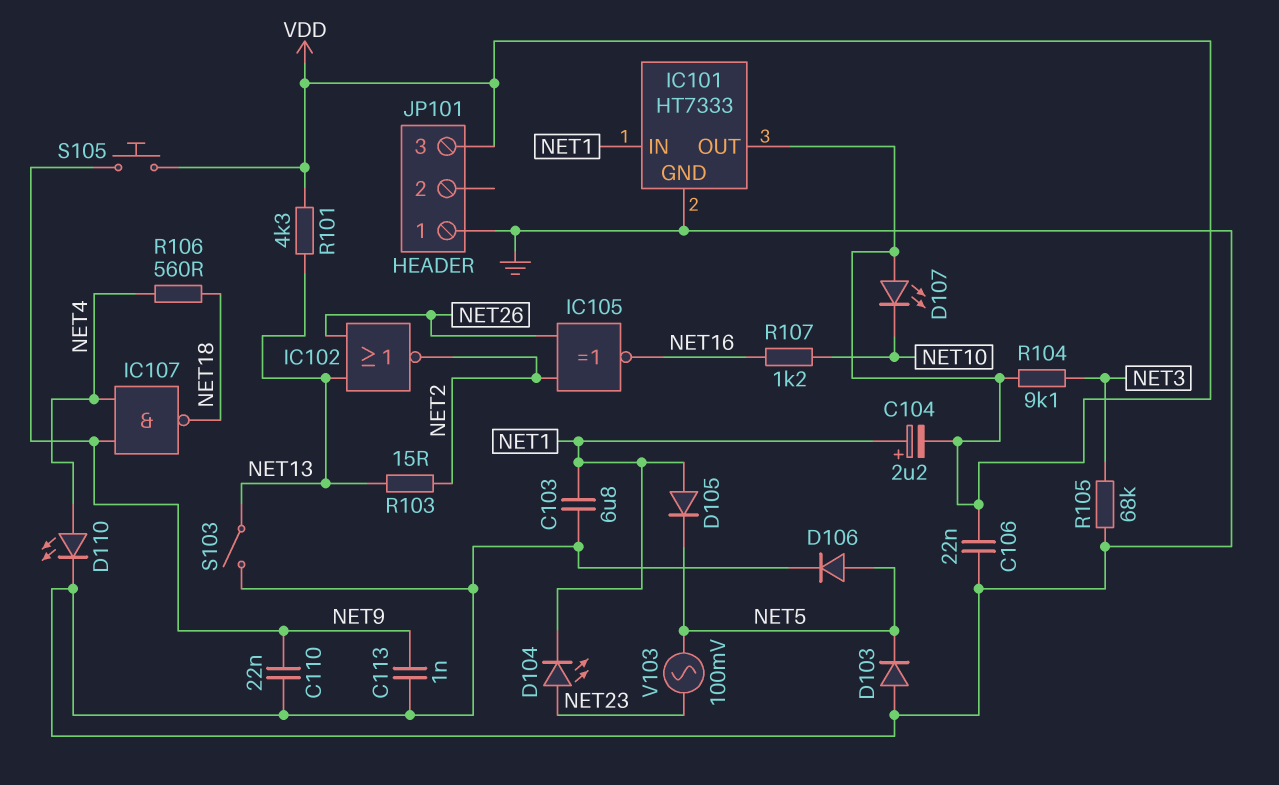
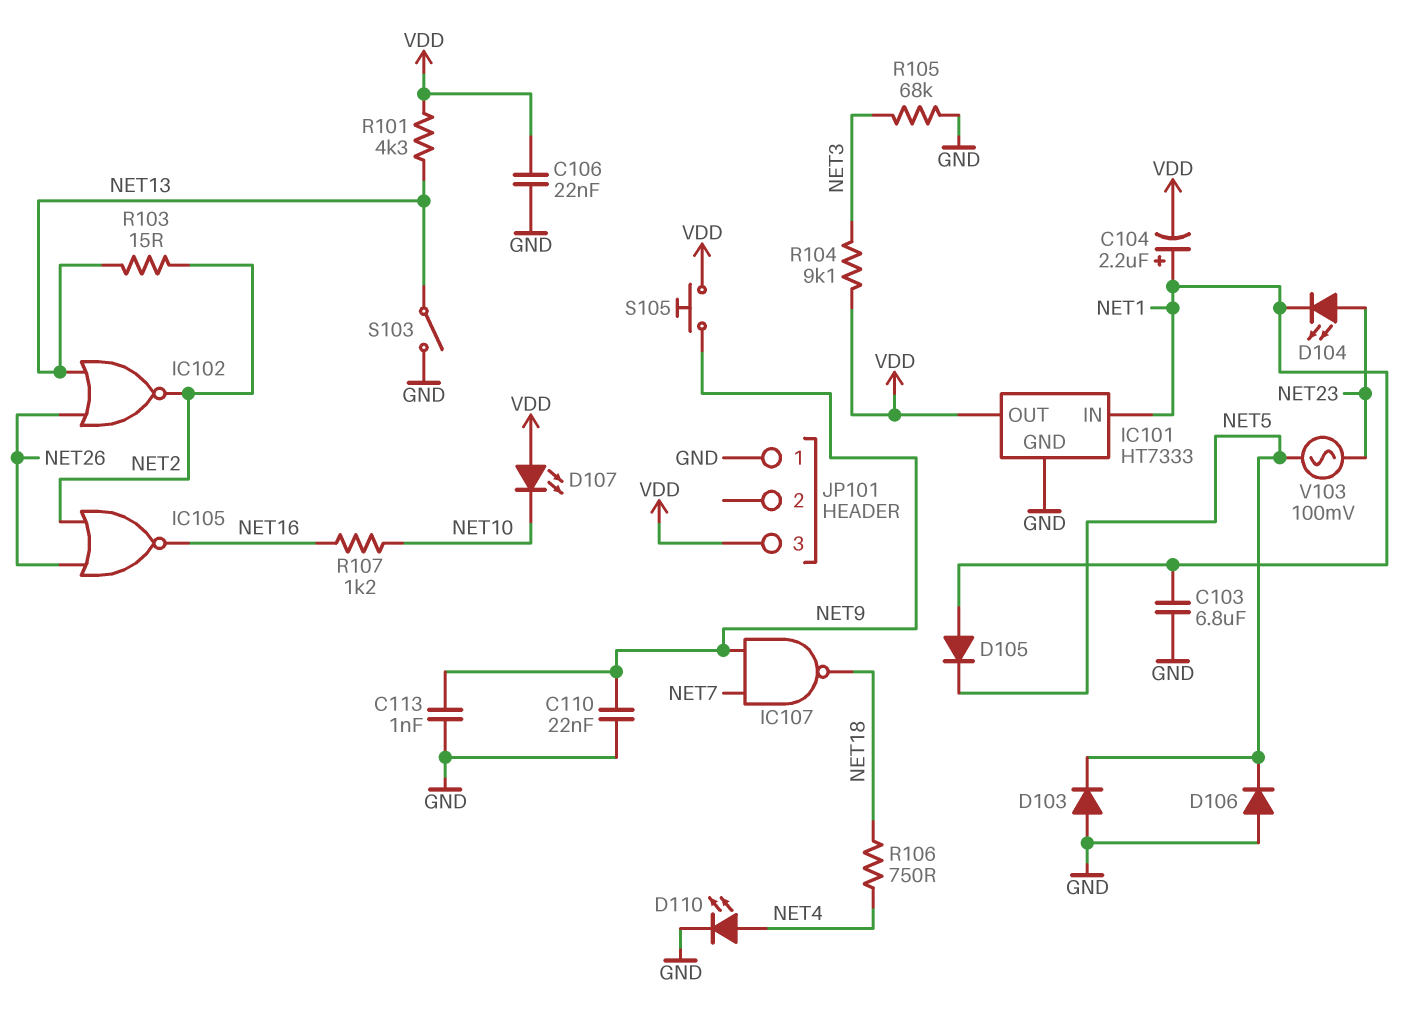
D106: diode (A NET5, K GND) -> diode (A GND, K NET5)
IC105: XNOR (in NET2, in NET26, out NET16) -> NOR (in NET2, in NET26, out NET16)
IC107: NAND (in NET4, in NET9, out NET18) -> NAND (in NET7, in NET9, out NET18)
R106: 560 (NET4, NET18) -> 750 (NET4, NET18)

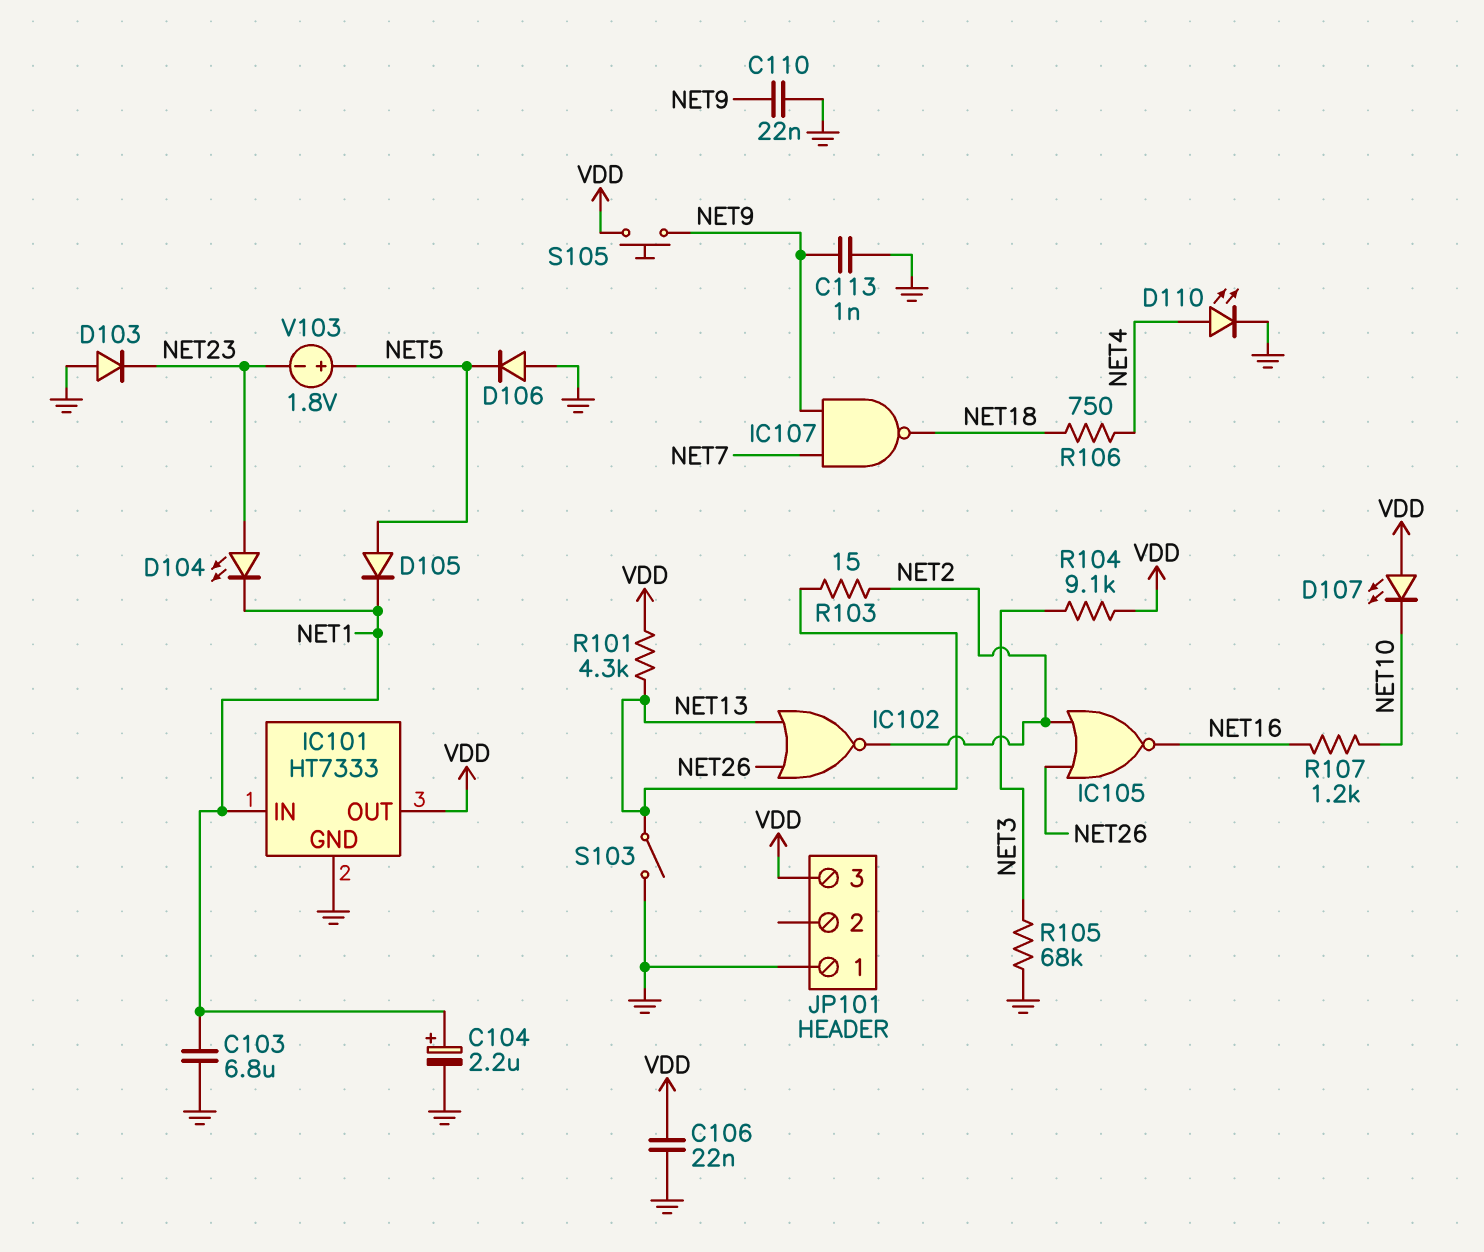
C104: 2.2uF (plus NET1, minus VDD) -> 2.2uF (plus NET1, minus GND)
D103: diode (A GND, K NET5) -> diode (A GND, K NET23)
D105: diode (A NET1, K NET5) -> diode (A NET5, K NET1)
V103: AC 100mV (NET5, NET23) -> 1.8V (plus NET5, minus NET23)

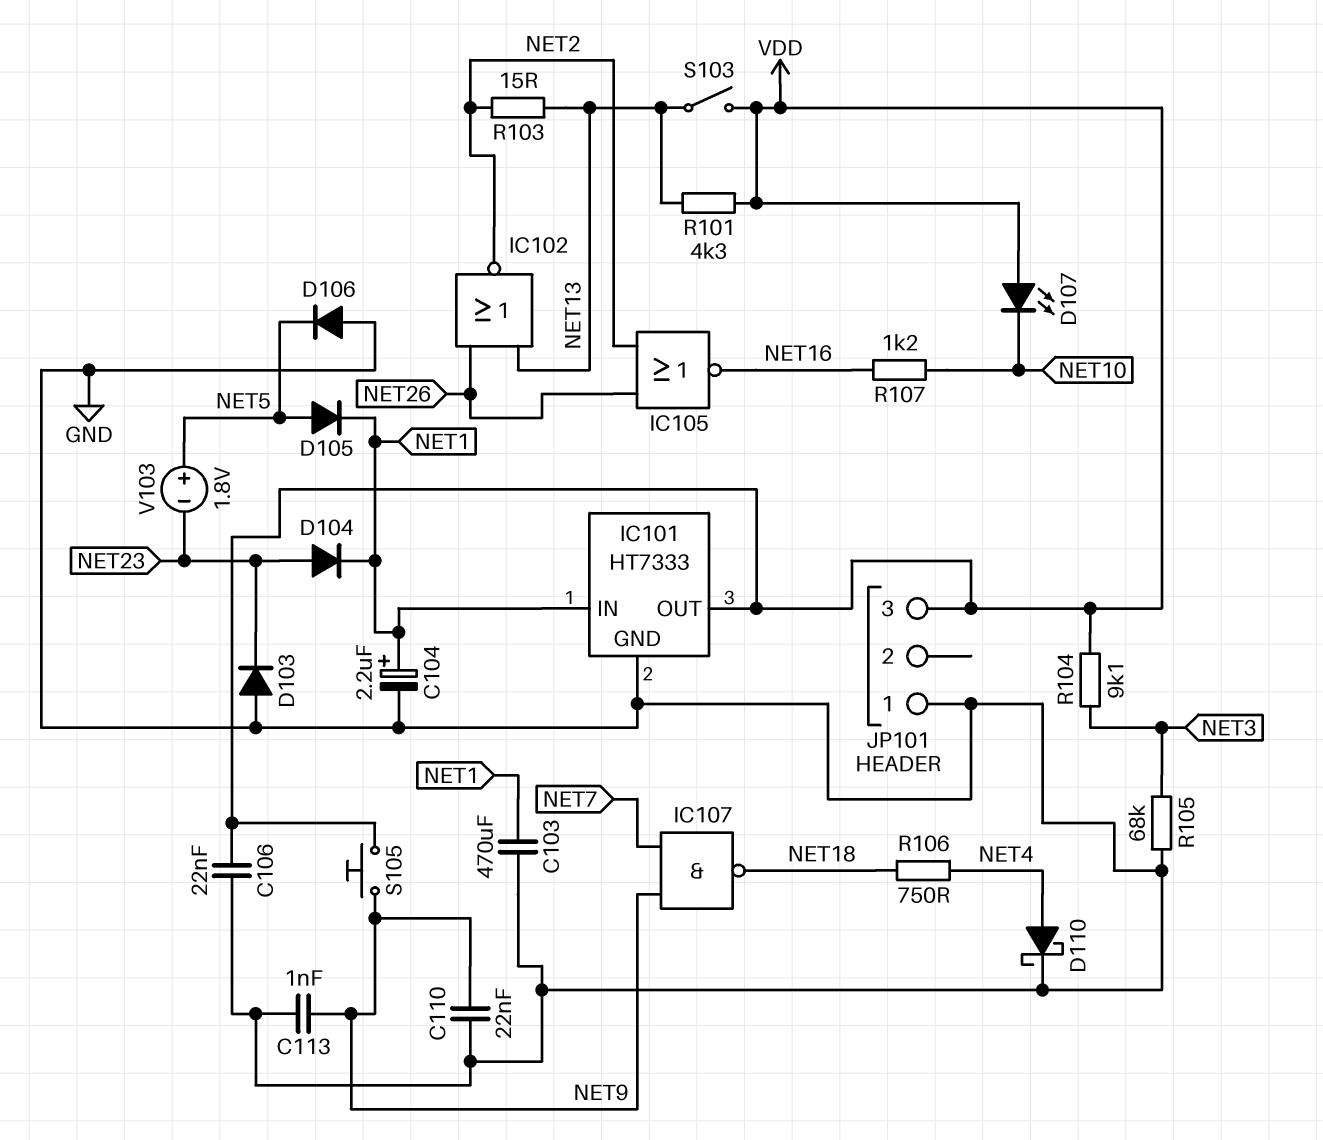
C103: 6.8uF (GND, NET1) -> 470uF (GND, NET1)
D104: LED (A NET23, K NET1) -> diode (A NET23, K NET1)
D110: LED (A NET4, K GND) -> schottky (A NET4, K GND)
S103: switch (GND, NET13) -> switch (NET13, VDD)

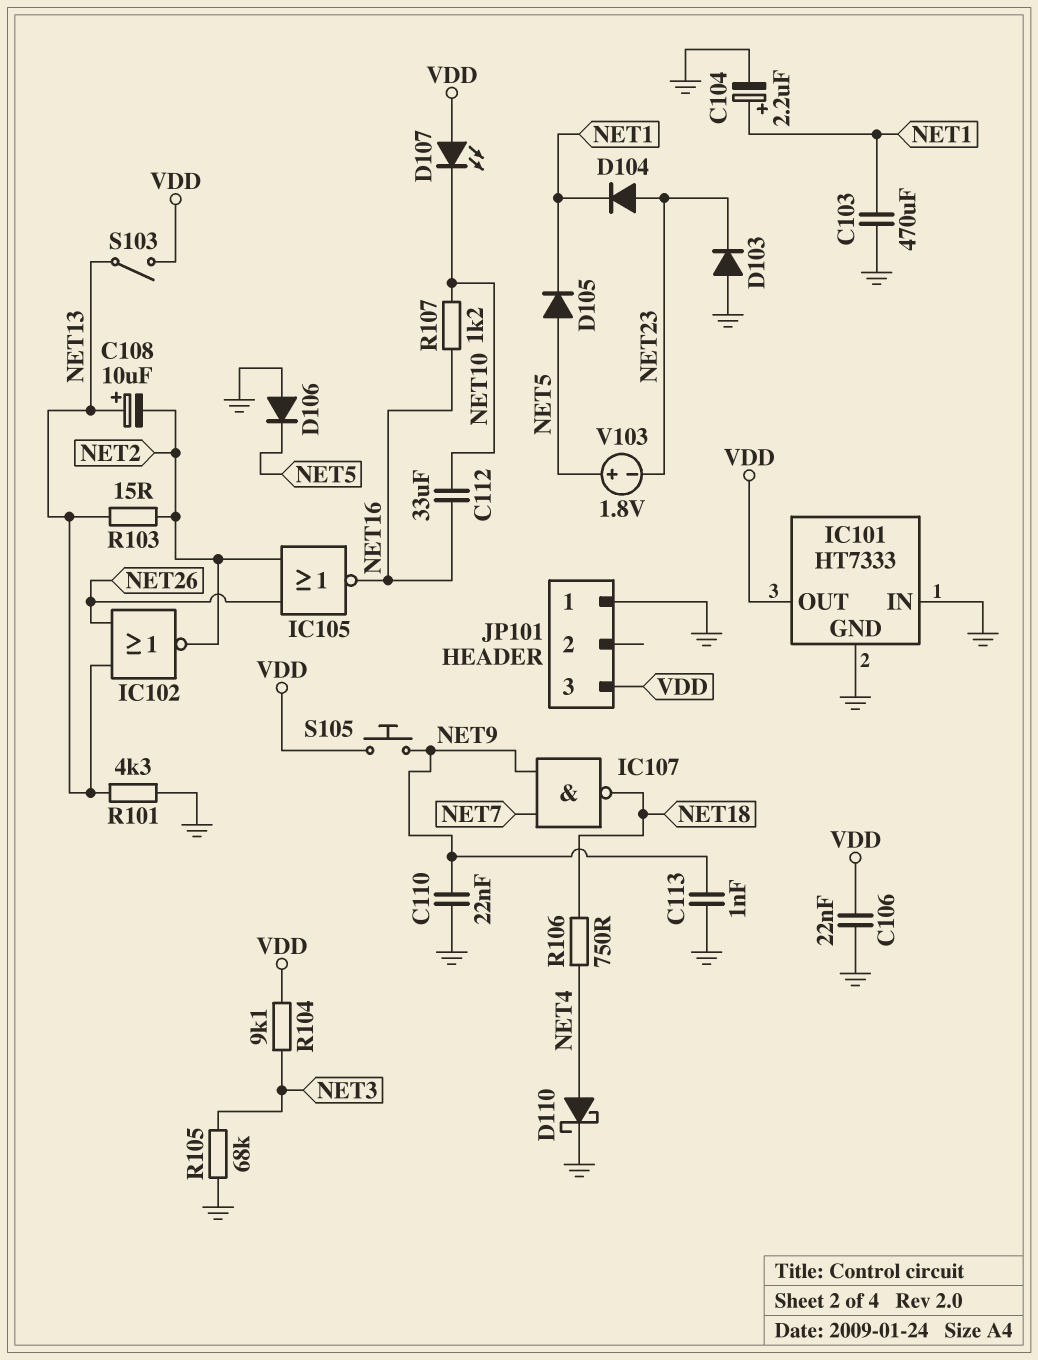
C108: none -> 10uF (plus NET13, minus NET2)
C112: none -> 33uF (NET10, NET16)
IC101 pin IN: NET1 -> GND
R101: 4.3k (NET13, VDD) -> 4.3k (GND, NET13)

